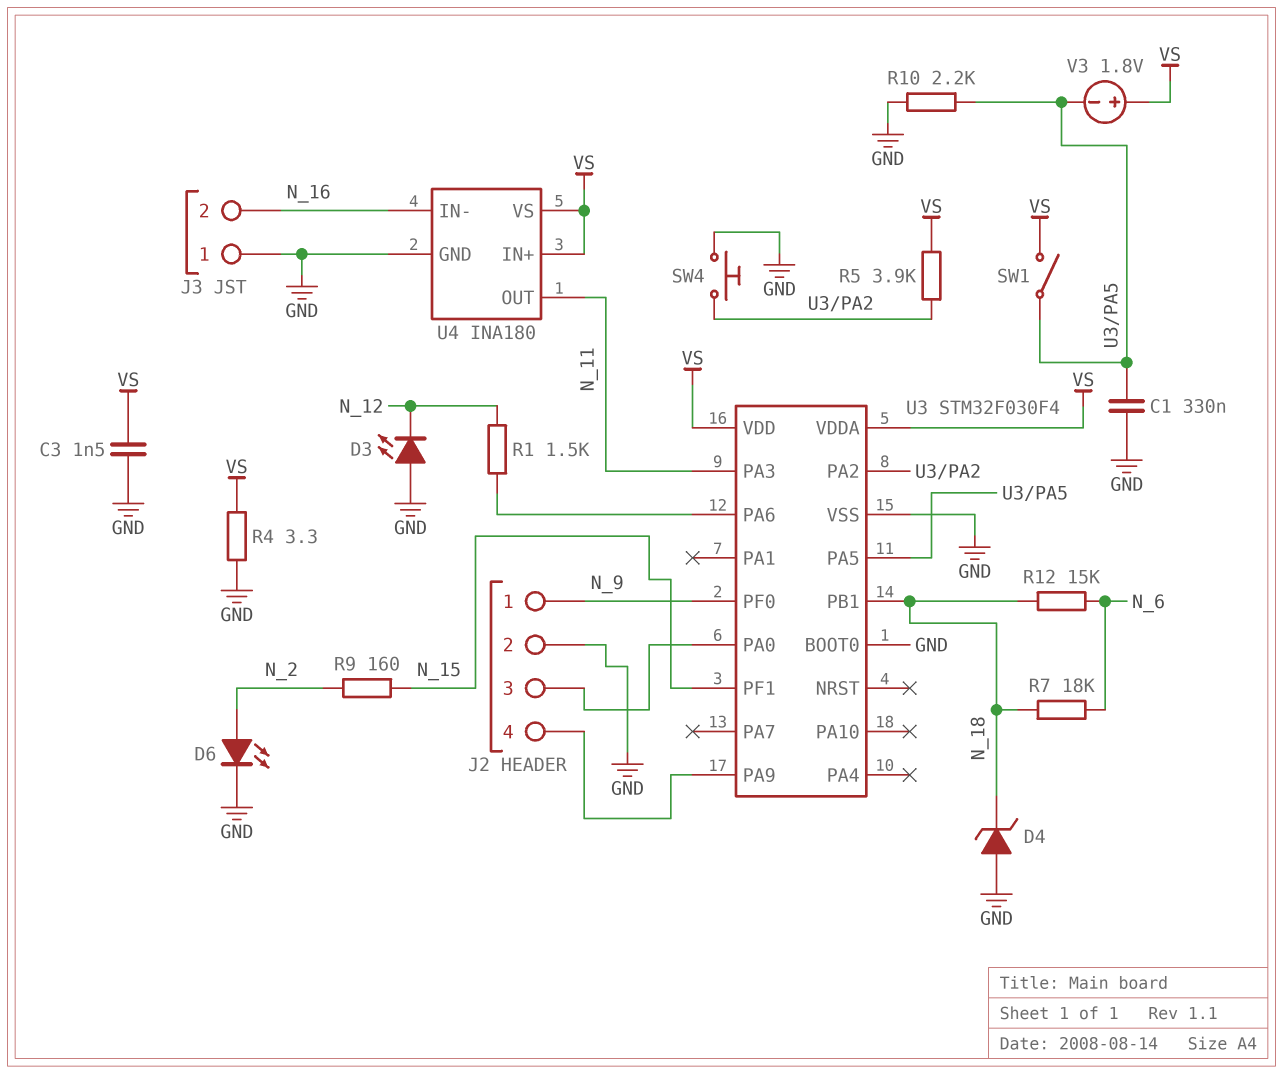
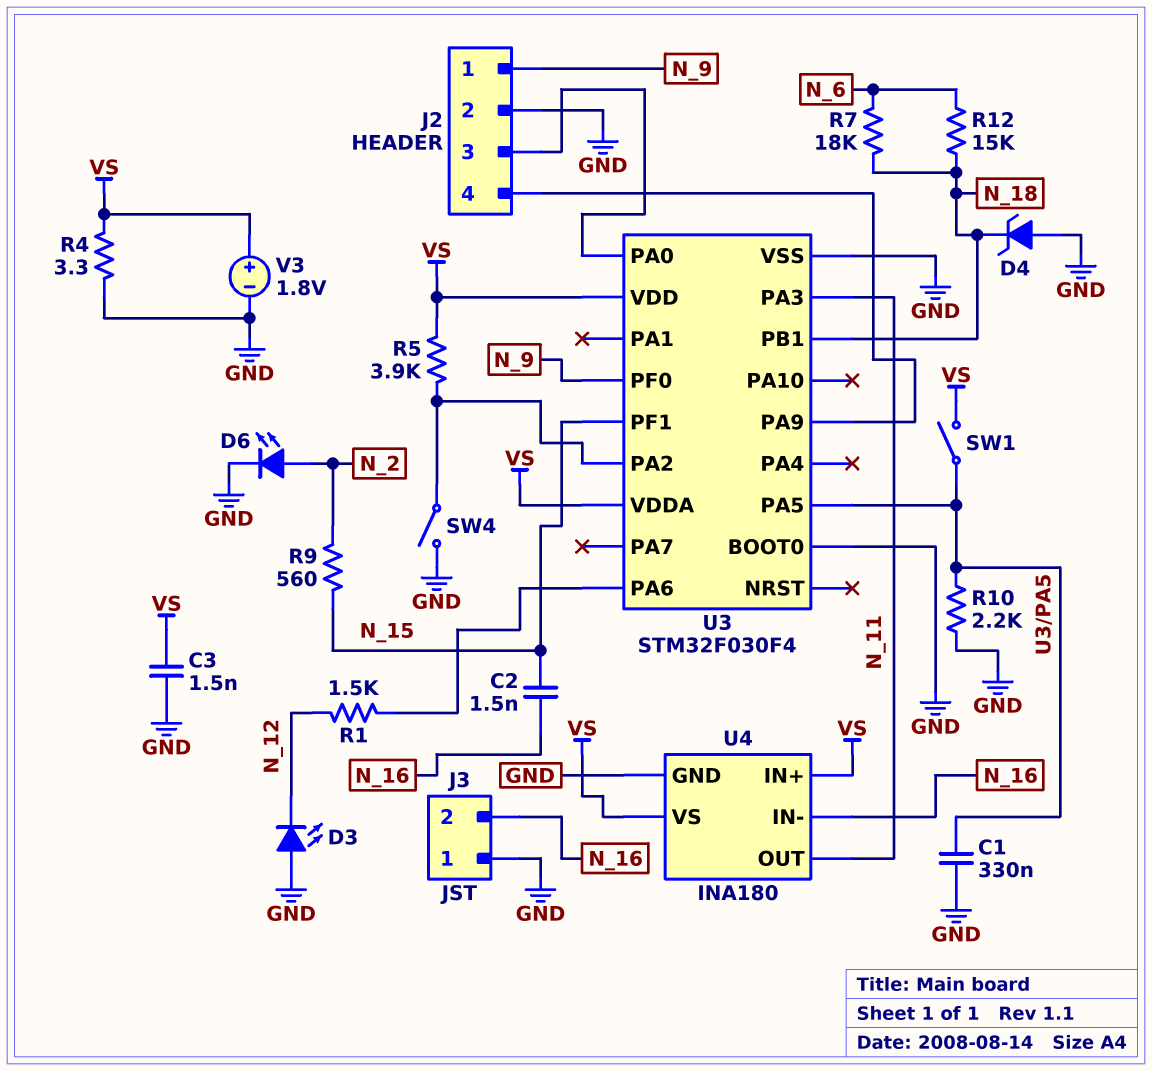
C2: none -> 1.5nF (N_15, N_16)
R9: 160 (N_2, N_15) -> 560 (N_2, N_15)
SW4: button (GND, U3/PA2) -> switch (GND, U3/PA2)
V3: 1.8V (plus VS, minus U3/PA5) -> 1.8V (plus VS, minus GND)

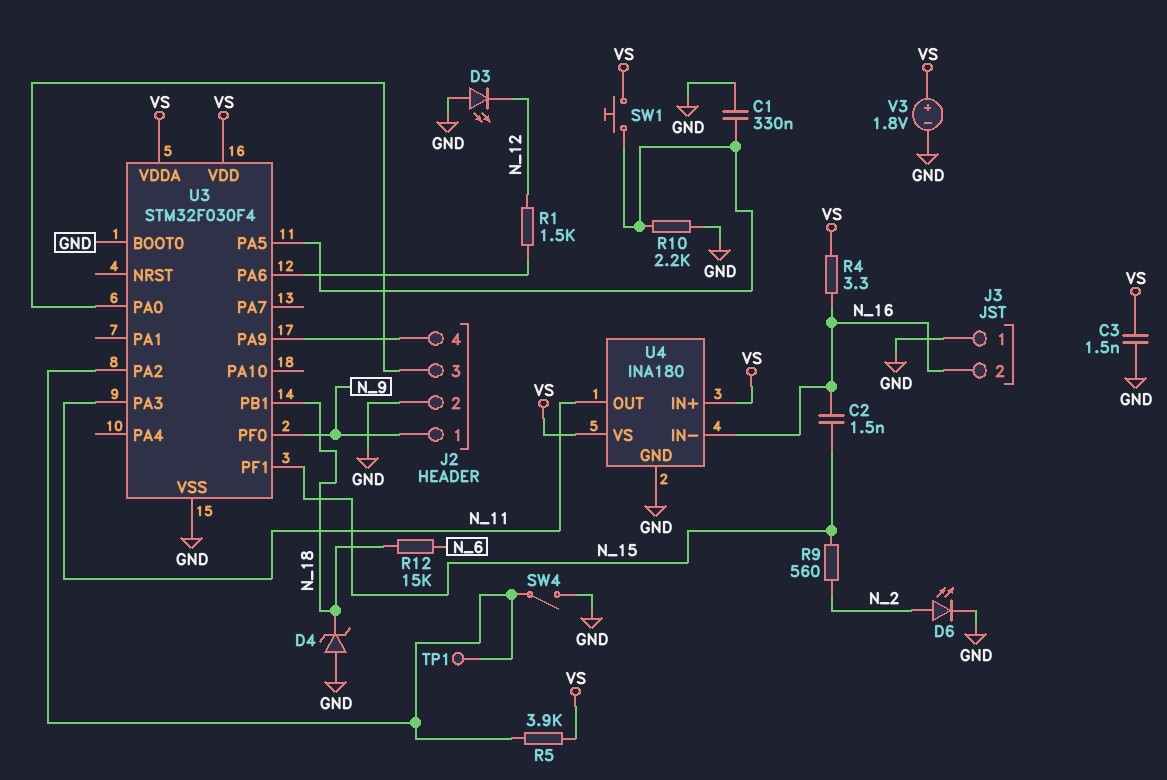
R4: 3.3 (GND, VS) -> 3.3 (N_16, VS)
R7: 18k (N_6, N_18) -> none
SW1: switch (U3/PA5, VS) -> button (U3/PA5, VS)
TP1: none -> test point (U3/PA2)

